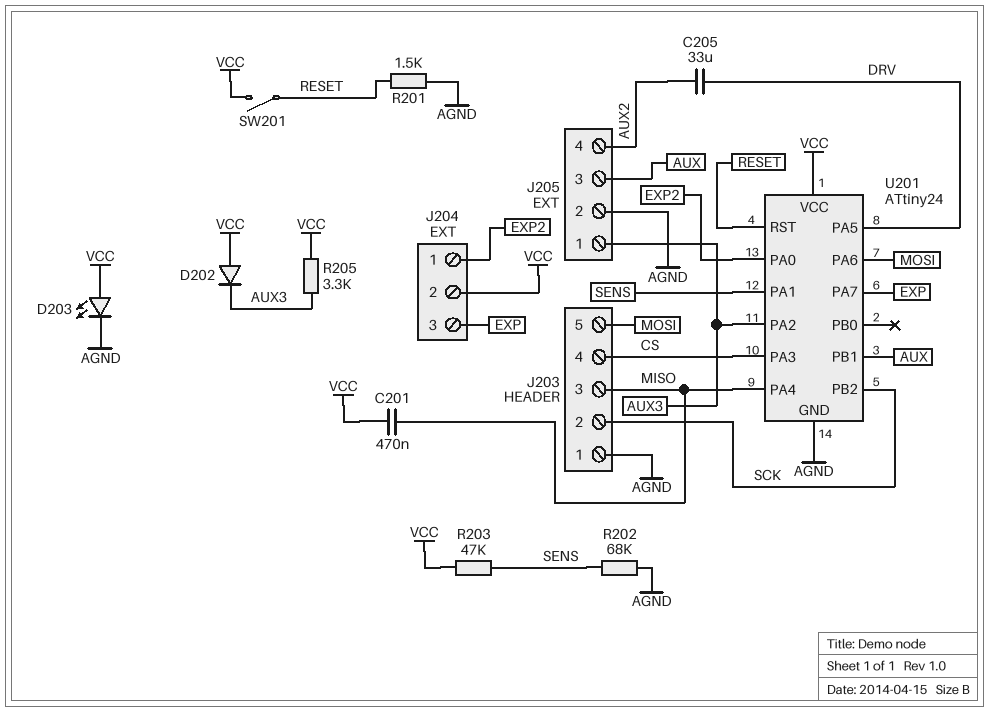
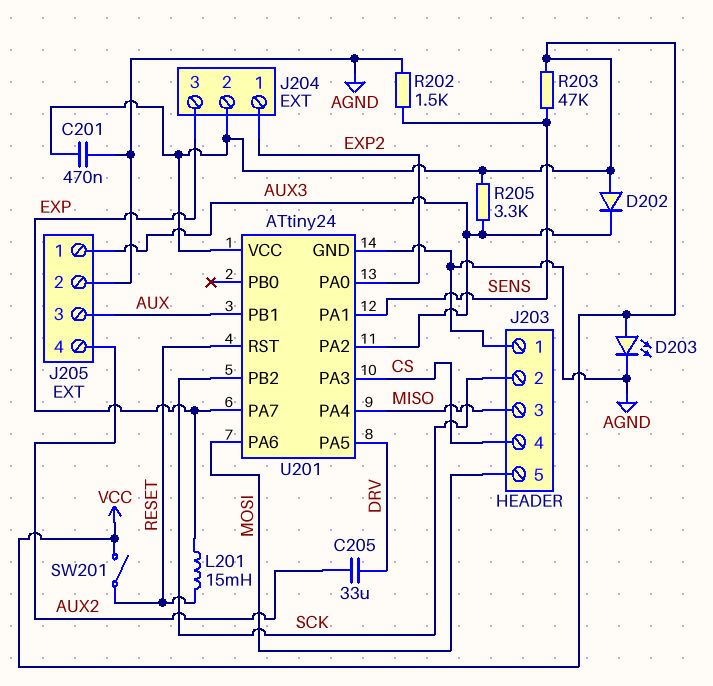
C201: 470nF (MISO, VCC) -> 470nF (AGND, VCC)
L201: none -> 15mH (EXP, RESET)
R201: 1.5k (AGND, RESET) -> none
R202: 68k (AGND, SENS) -> 1.5k (AGND, SENS)

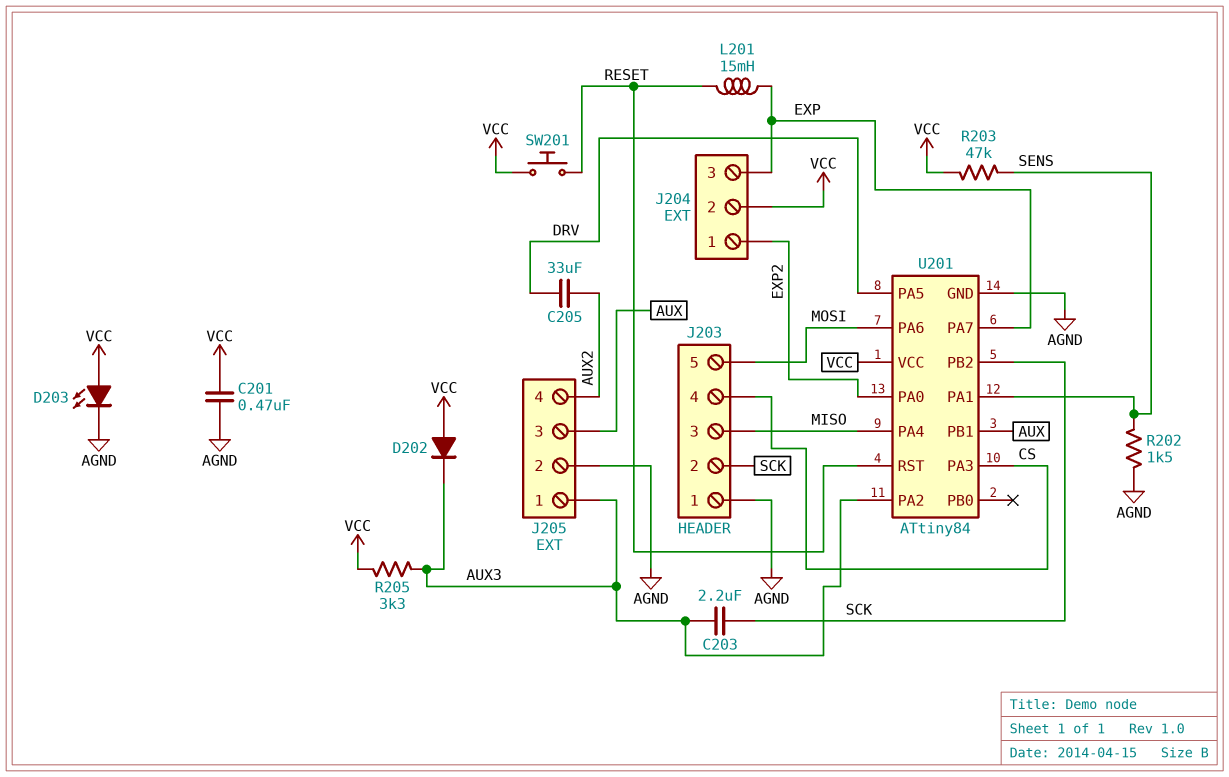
C203: none -> 2.2uF (AUX3, SCK)
SW201: switch (RESET, VCC) -> button (RESET, VCC)
U201: ATtiny24 -> ATtiny84

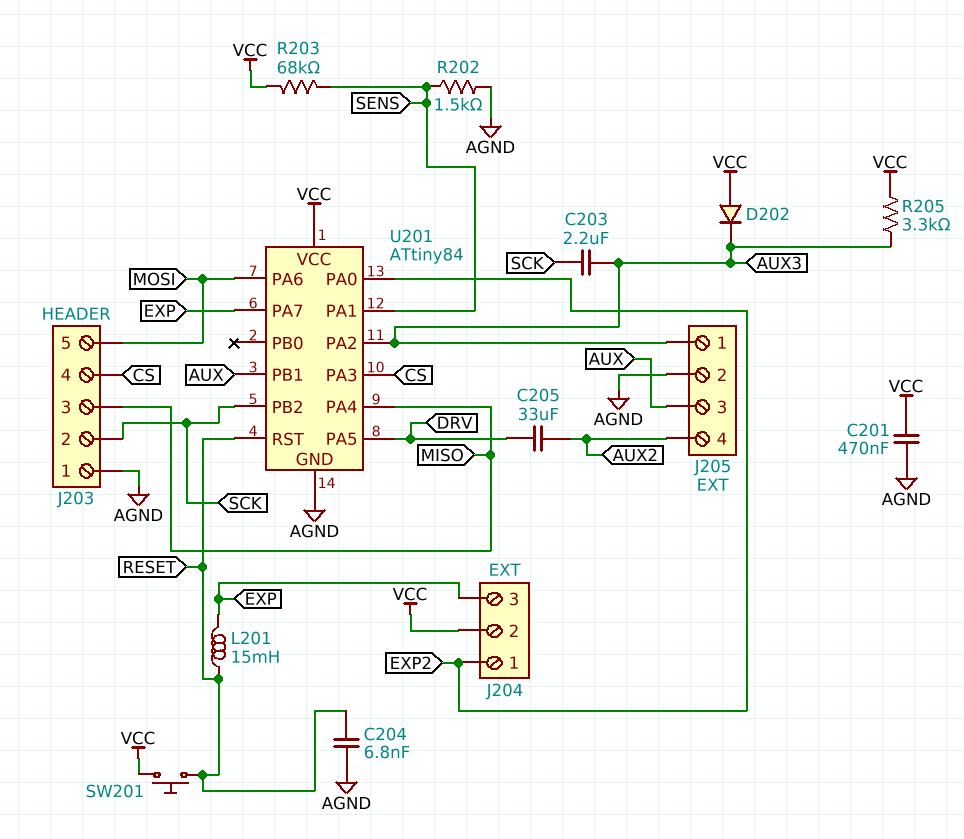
C204: none -> 6.8nF (AGND, RESET)
D203: LED (A VCC, K AGND) -> none
R203: 47k (SENS, VCC) -> 68k (SENS, VCC)

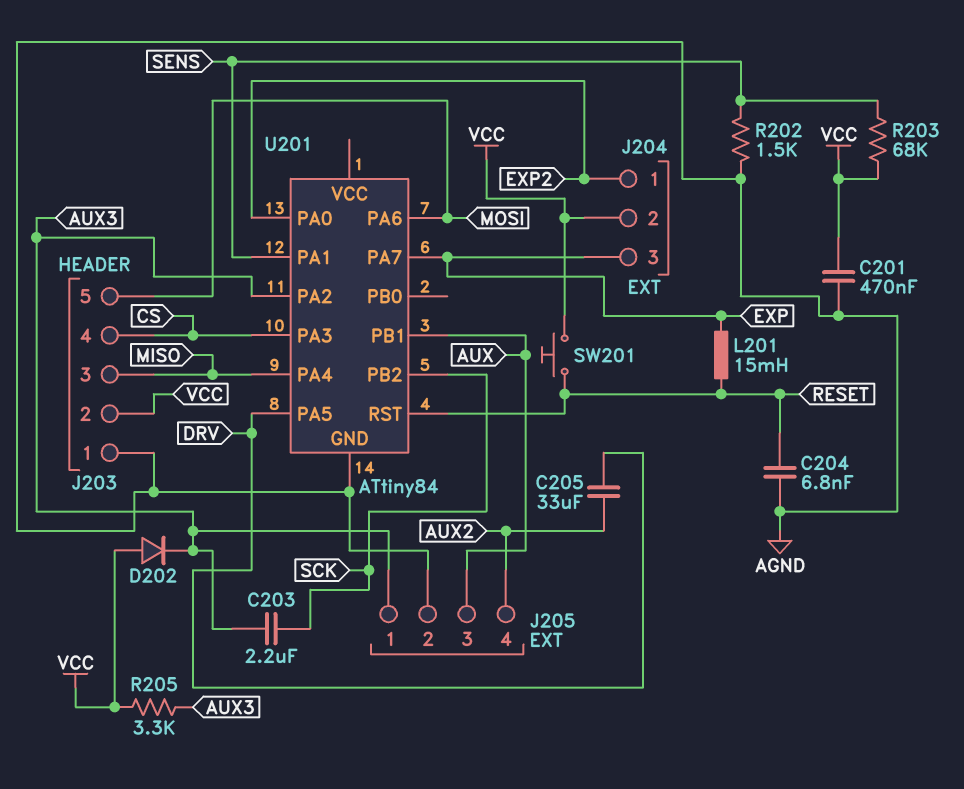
J203 pin 2: SCK -> VCC
U201 pin VCC: VCC -> none

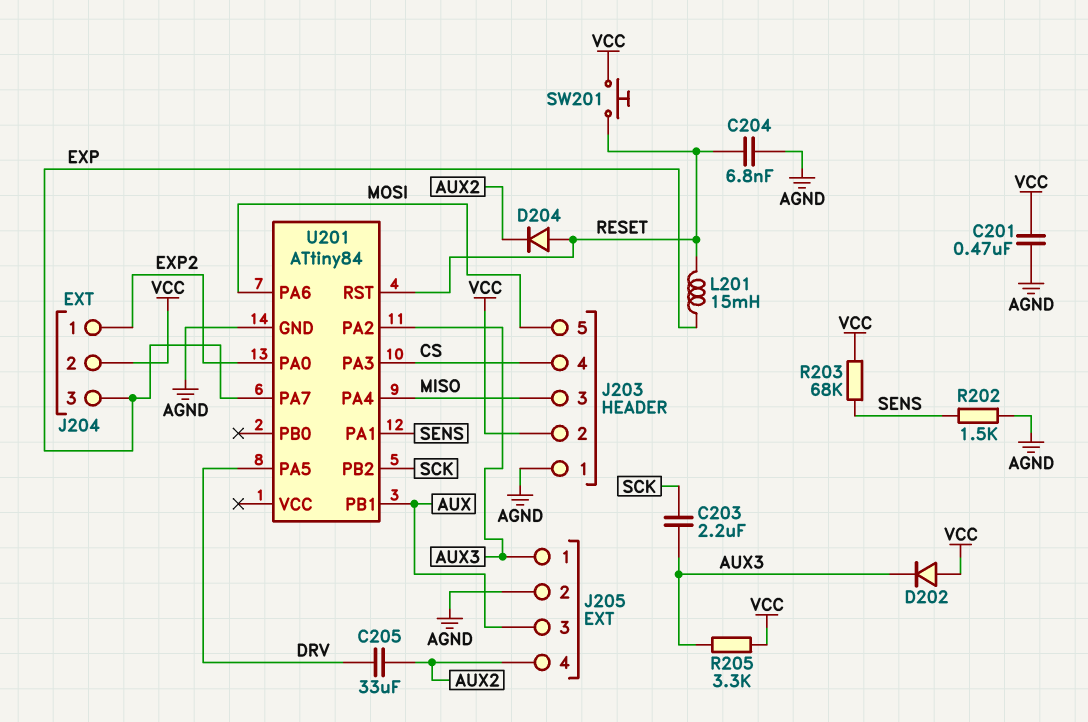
D204: none -> diode (A RESET, K AUX2)

